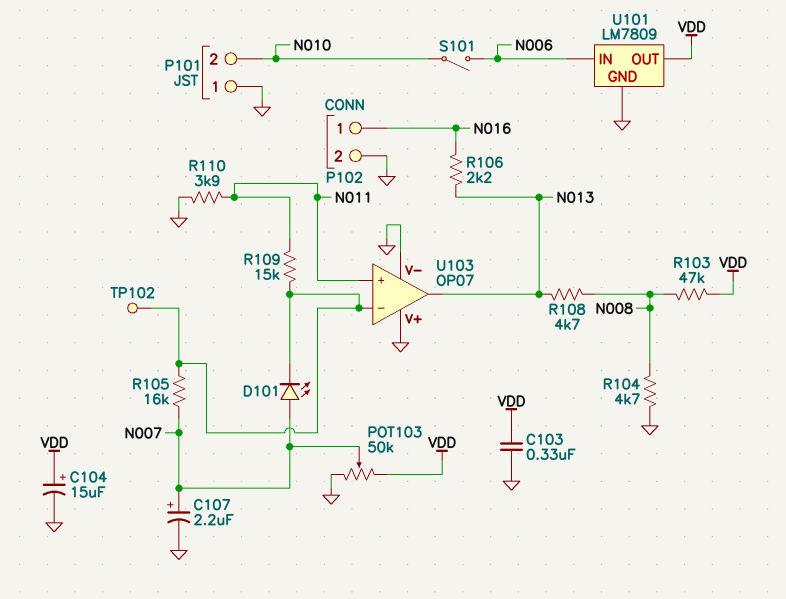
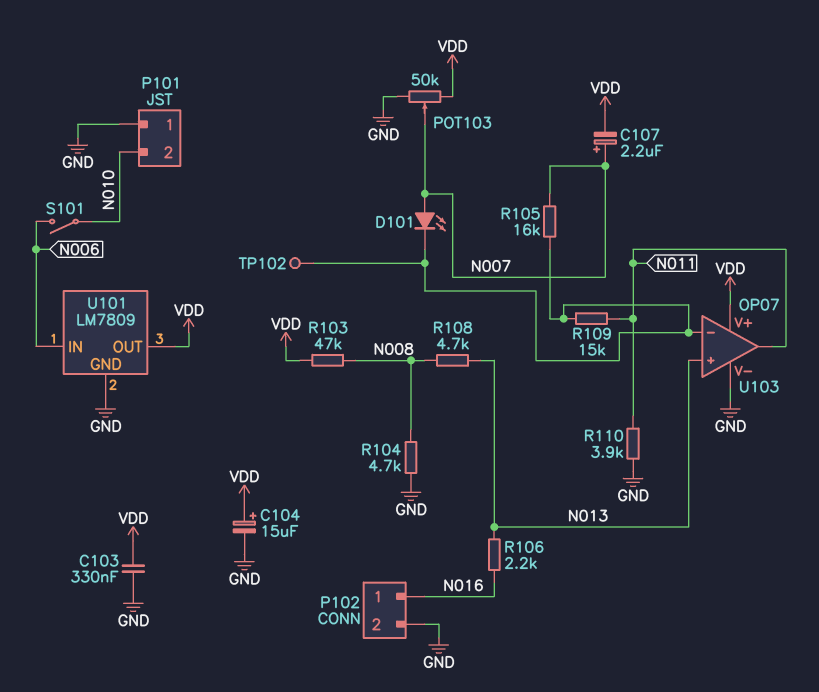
C107: 2.2uF (plus N007, minus GND) -> 2.2uF (plus N007, minus VDD)
U103 pin V+: GND -> VDD
U103 pin in+: N011 -> N013
U103 pin out: N013 -> N011

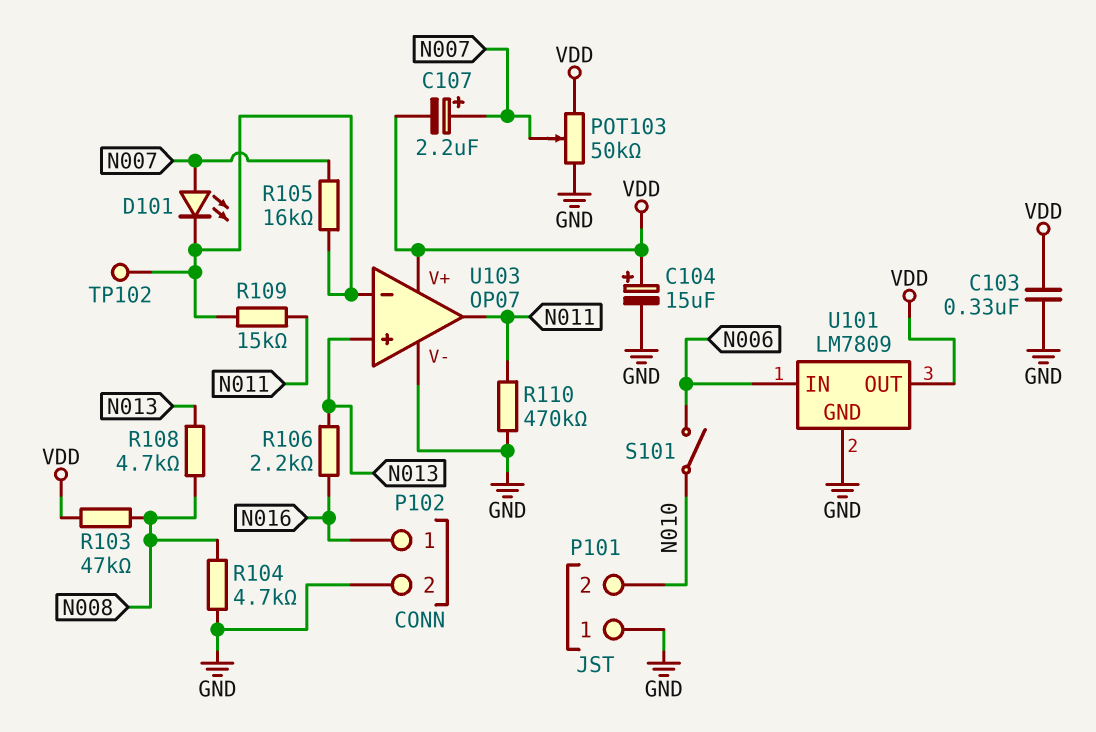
R110: 3.9k (GND, N011) -> 470k (GND, N011)

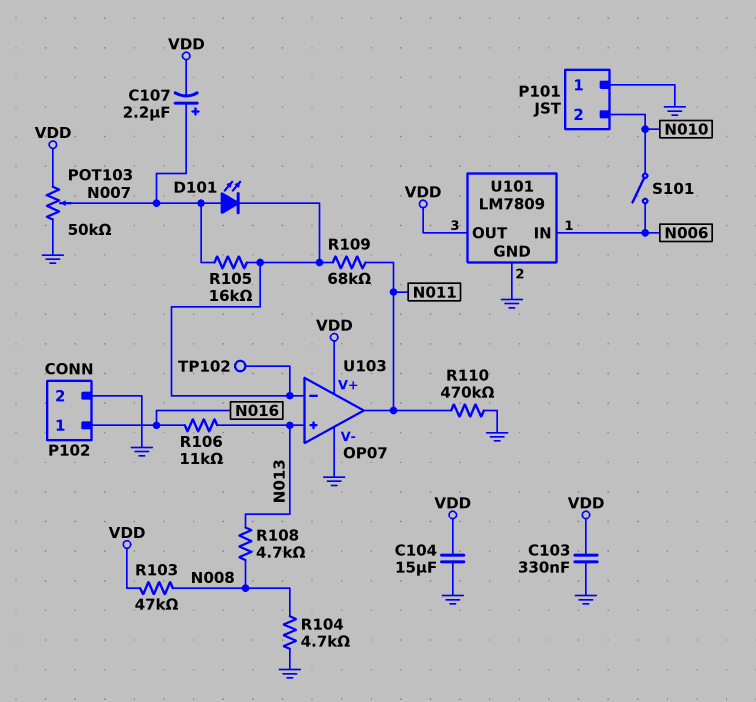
C104: 15uF (plus VDD, minus GND) -> 15uF (GND, VDD)
R106: 2.2k (N013, N016) -> 11k (N013, N016)
R109: 15k (N011, U103/in-) -> 68k (N011, U103/in-)

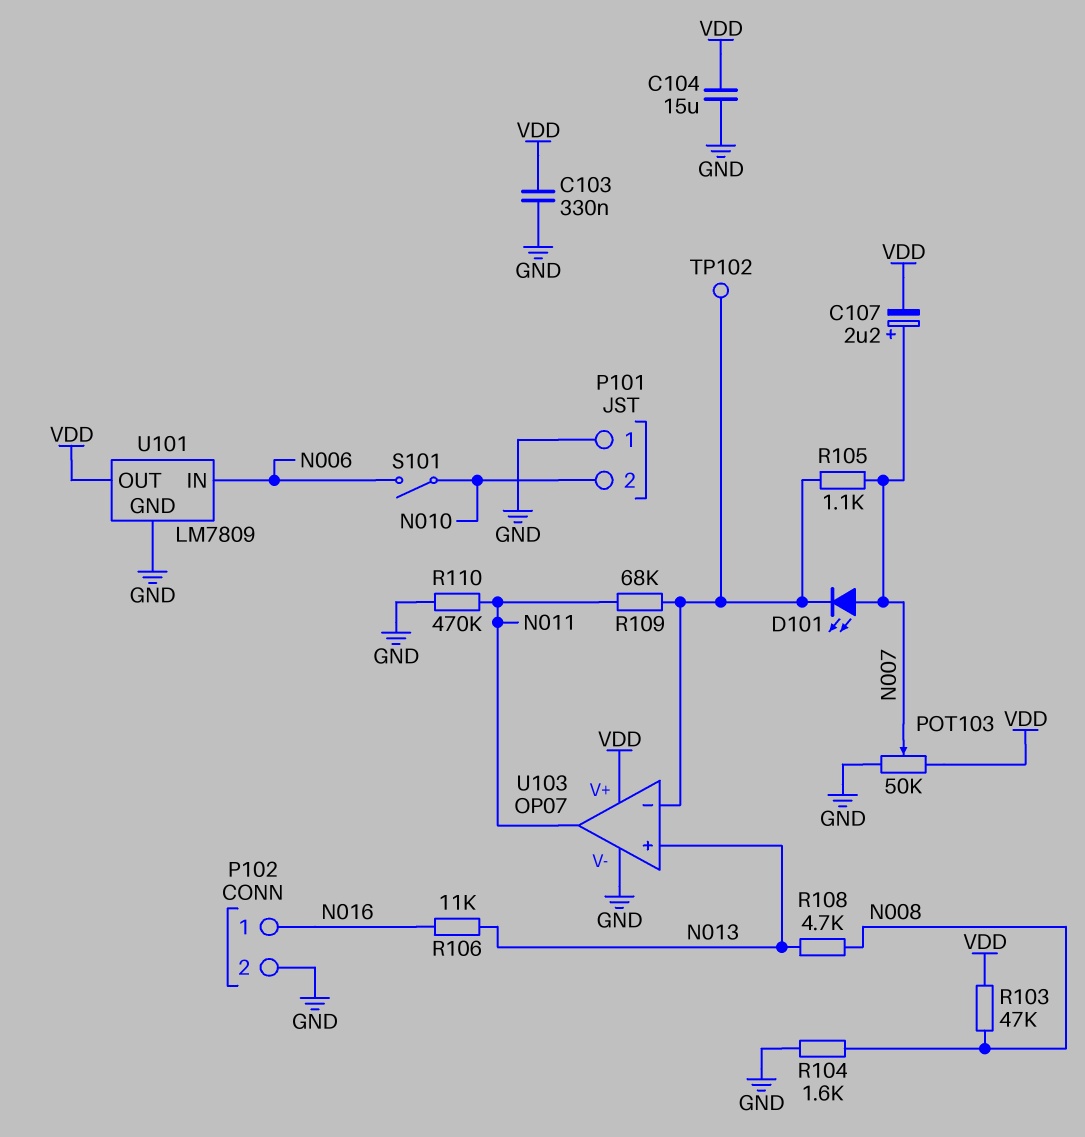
R104: 4.7k (GND, N008) -> 1.6k (GND, N008)
R105: 16k (N007, U103/in-) -> 1.1k (N007, U103/in-)

